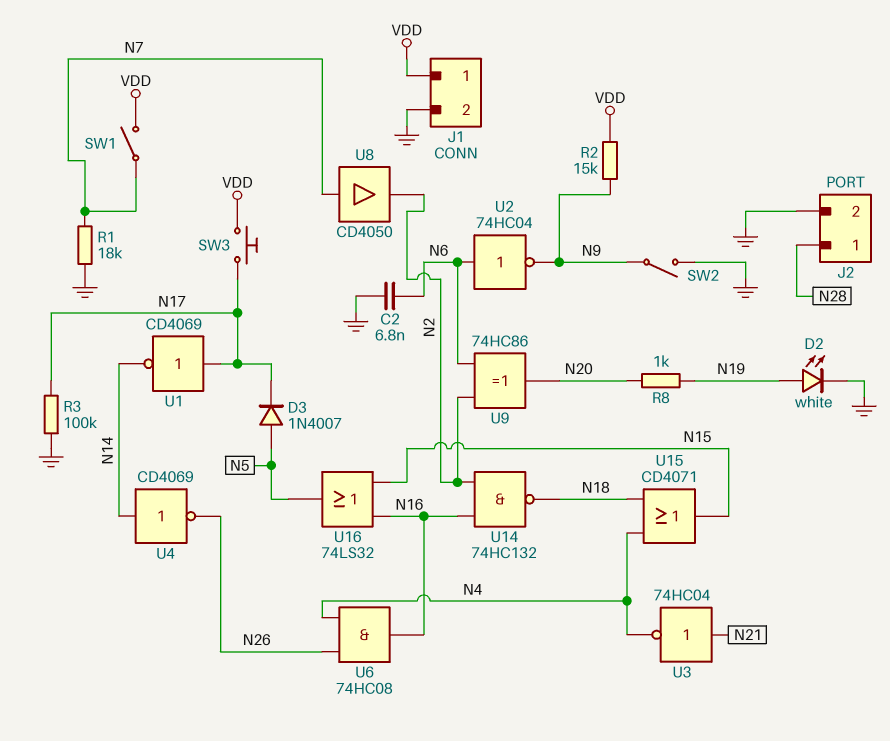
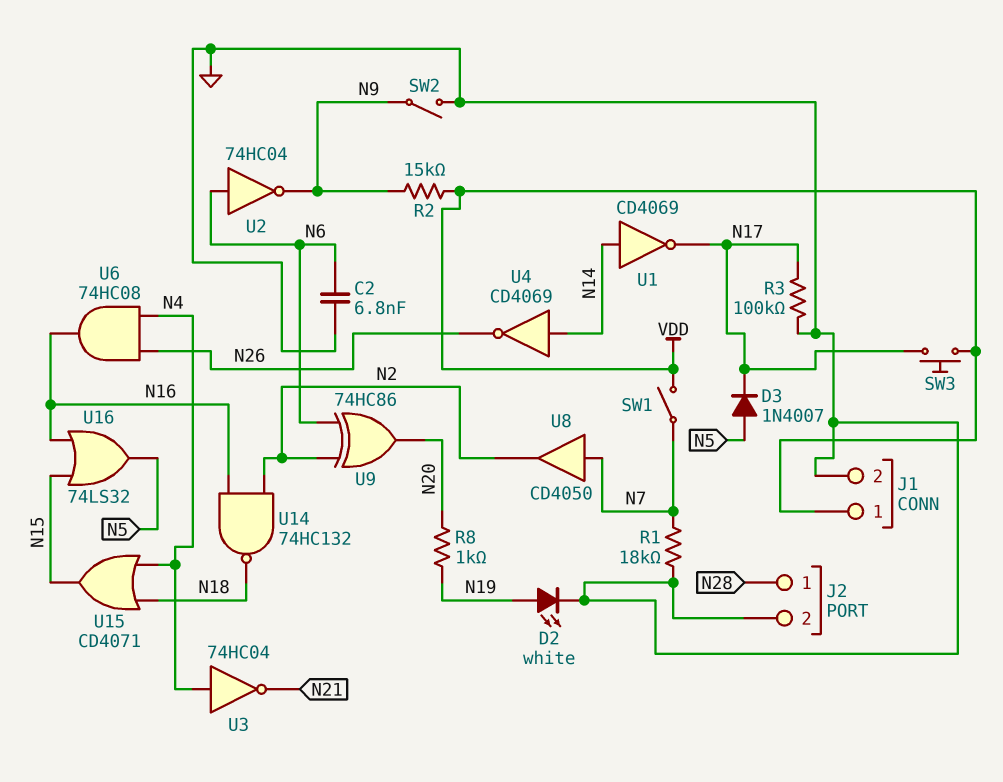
U1: NOT CD4069 (in N17, out N14) -> NOT CD4069 (in N14, out N17)
U3: NOT 74HC04 (in N21, out N4) -> NOT 74HC04 (in N4, out N21)

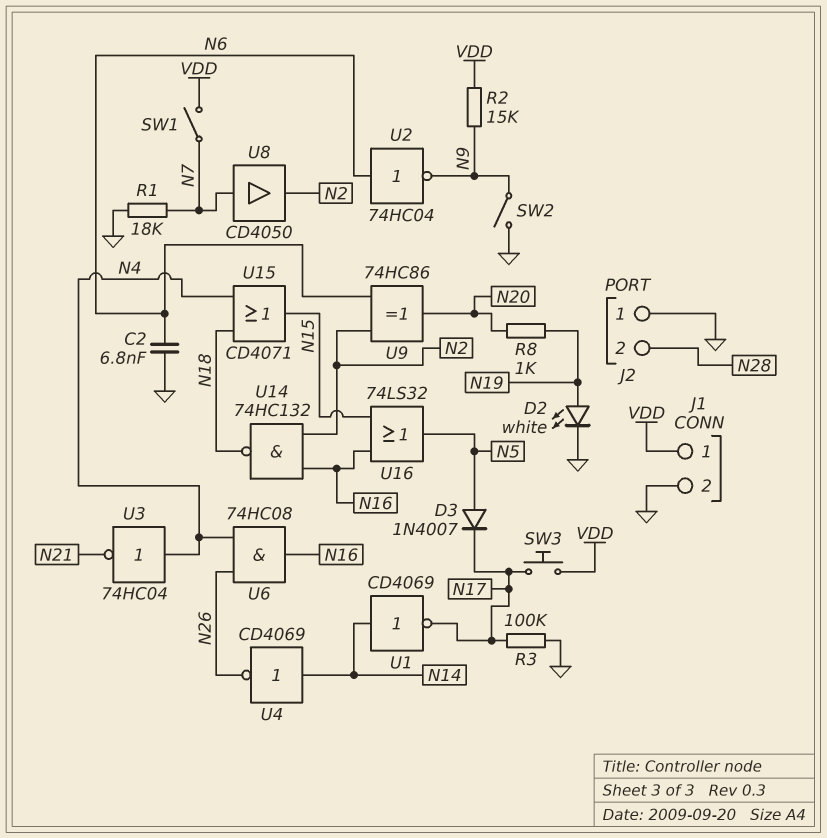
J2 pin 1: N28 -> GND
J2 pin 2: GND -> N28

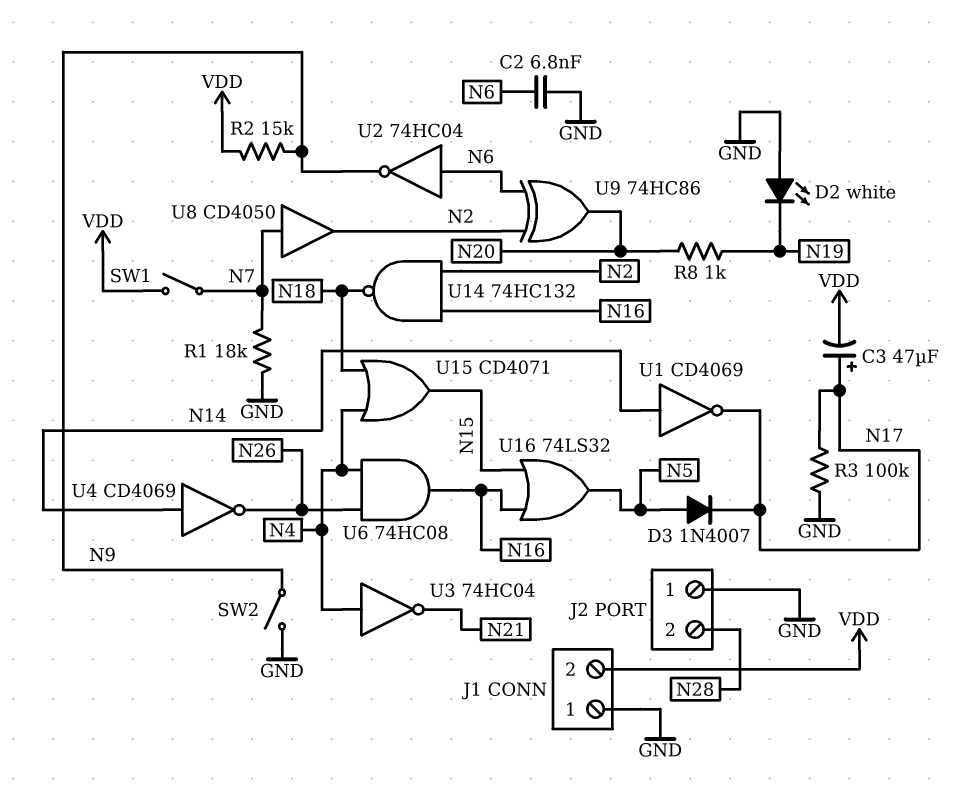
C3: none -> 47uF (plus N17, minus VDD)
D2: LED white (A N19, K GND) -> LED white (A GND, K N19)
J1 pin 1: VDD -> GND
J1 pin 2: GND -> VDD
SW3: button (N17, VDD) -> none

